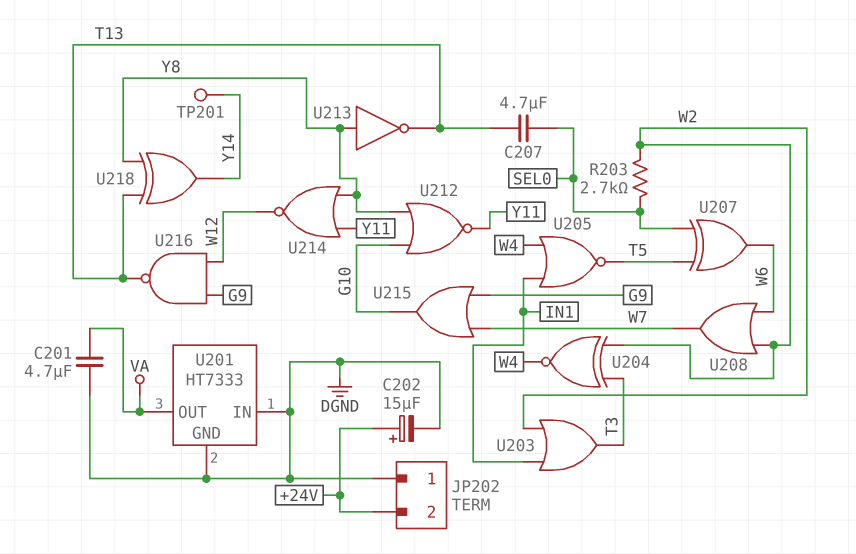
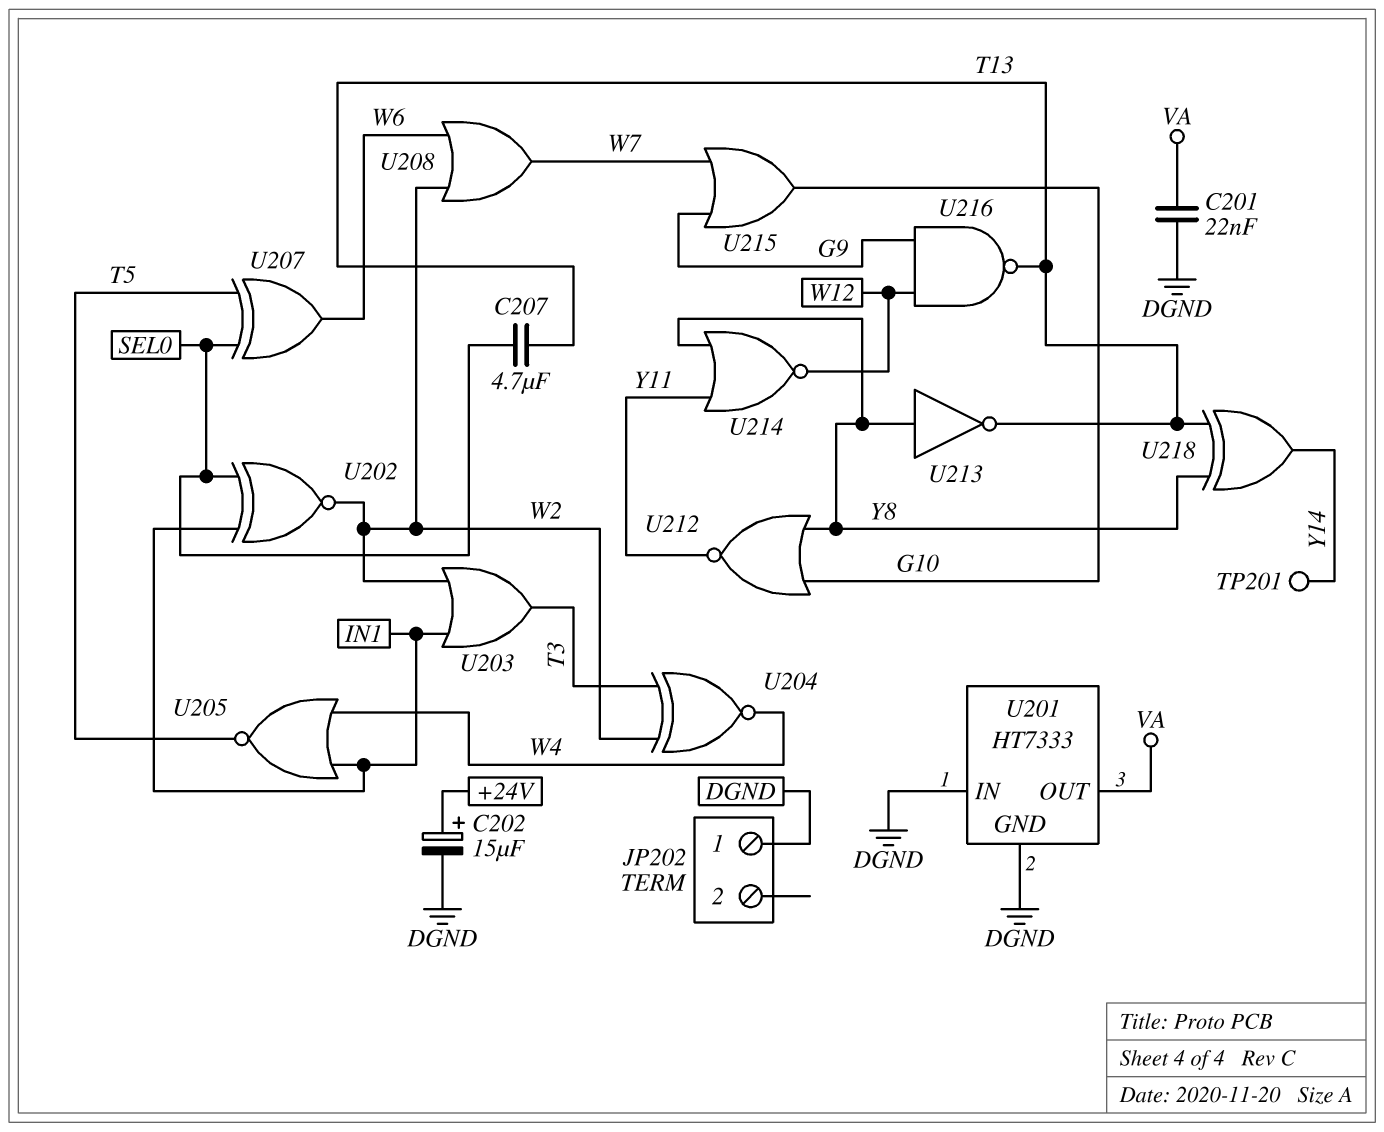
C201: 4.7uF (DGND, VA) -> 22nF (DGND, VA)
JP202 pin 2: +24V -> none
R203: 2.7k (SEL0, W2) -> none
U202: none -> XNOR (in IN1, in SEL0, out W2)

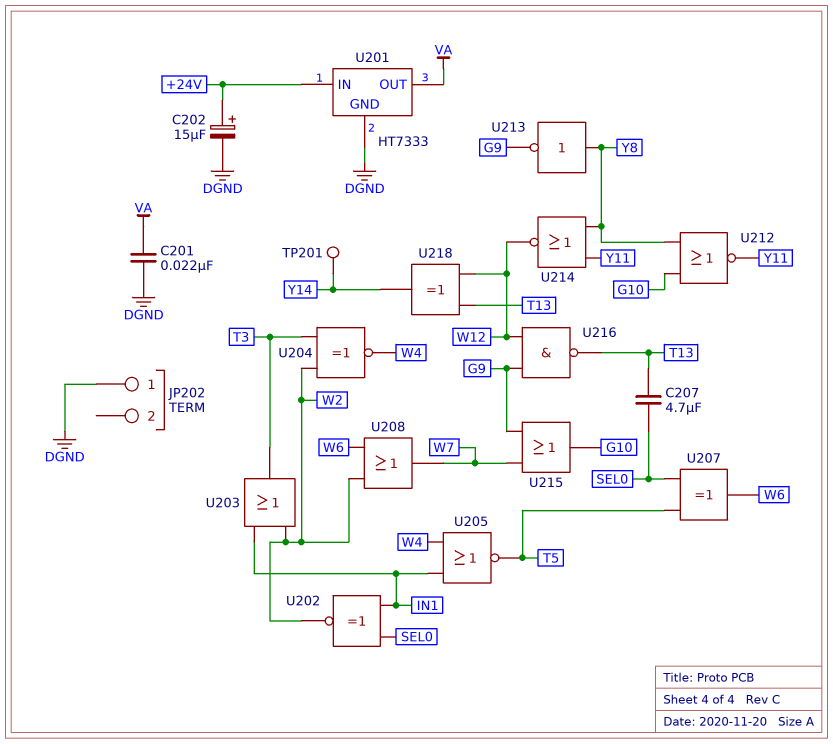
U201 pin IN: DGND -> +24V
U213: NOT (in Y8, out T13) -> NOT (in Y8, out G9)
U218: XOR (in T13, in Y8, out Y14) -> XOR (in T13, in W12, out Y14)

